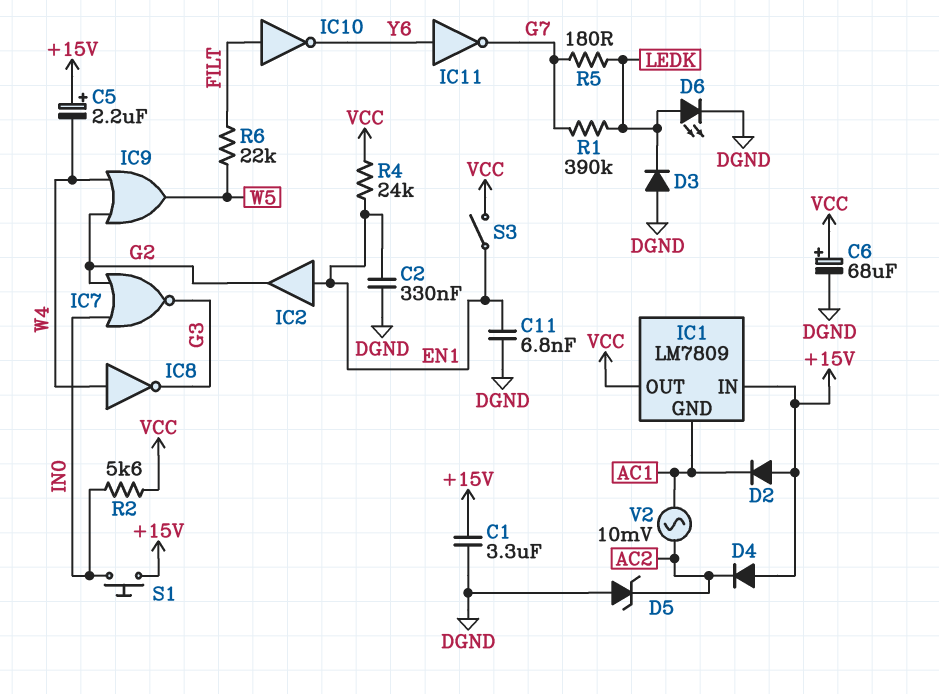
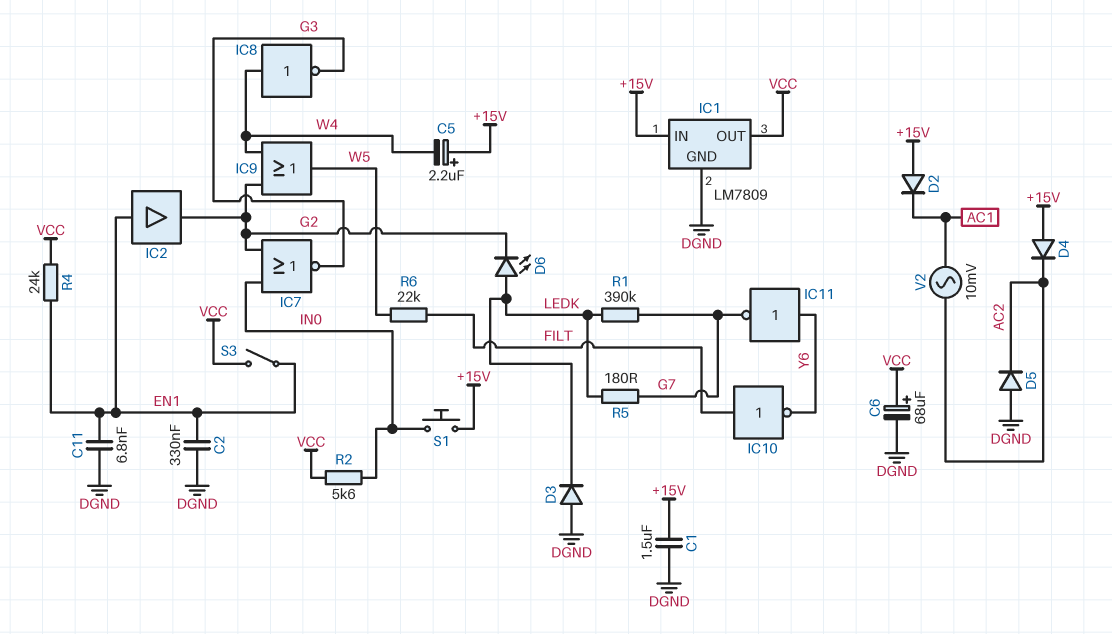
C1: 3.3uF (+15V, DGND) -> 1.5uF (+15V, DGND)
D5: zener (A DGND, K AC2) -> diode (A DGND, K AC2)
D6: LED (A LEDK, K DGND) -> LED (A LEDK, K G2)
IC1 pin GND: AC1 -> DGND

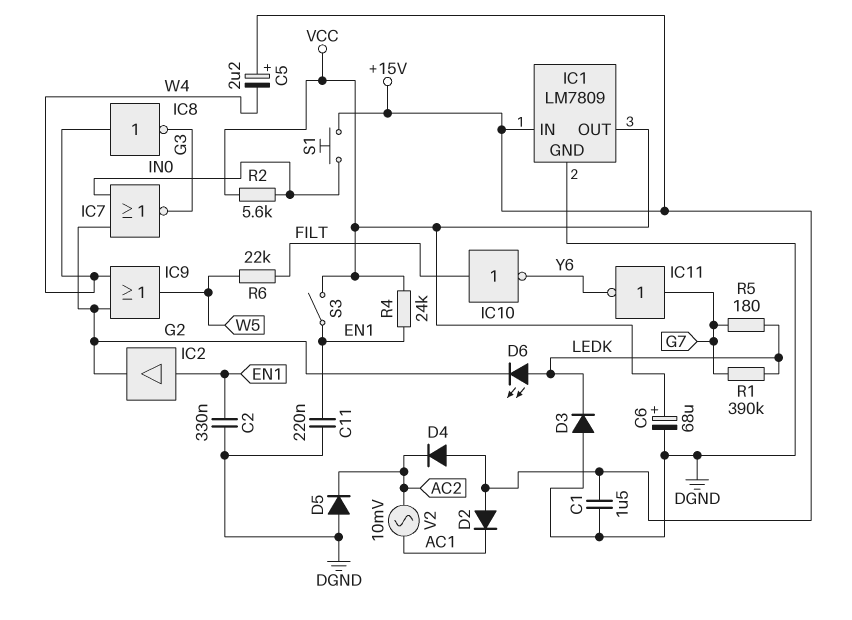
C11: 6.8nF (DGND, EN1) -> 220nF (DGND, EN1)
IC11: NOT (in Y6, out G7) -> NOT (in G7, out Y6)

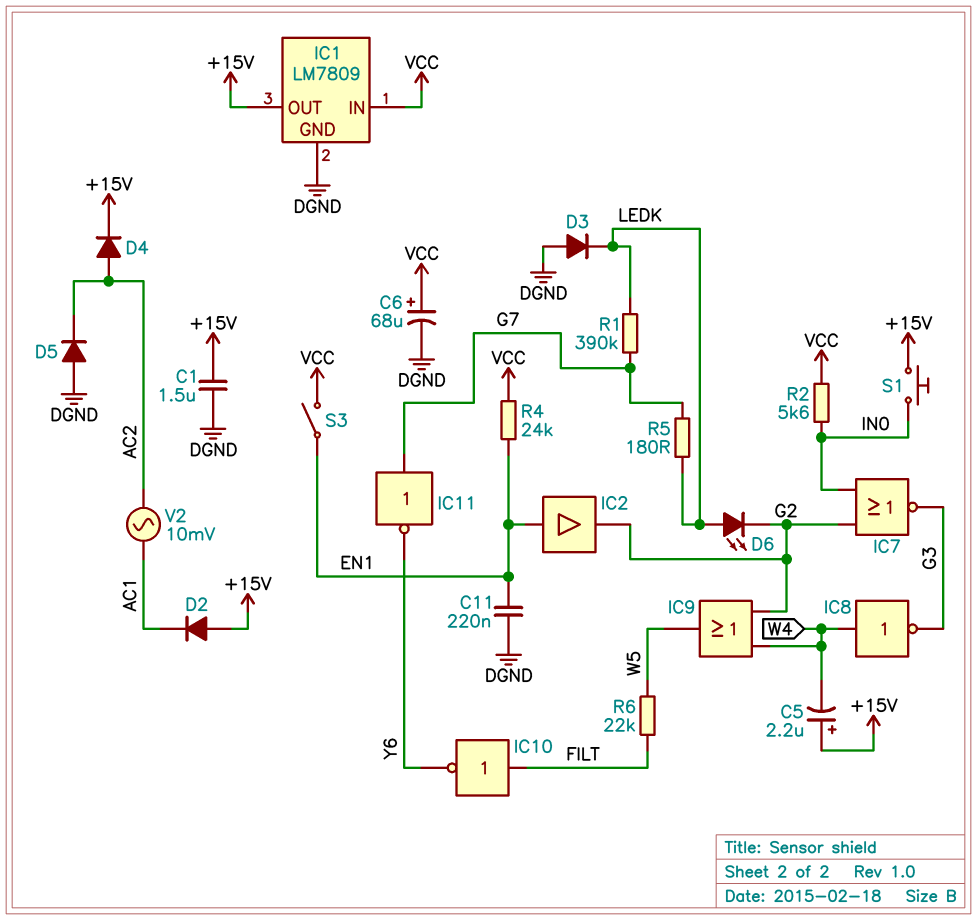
C2: 330nF (DGND, EN1) -> none
D4: diode (A +15V, K AC2) -> diode (A AC2, K +15V)
IC1 pin IN: +15V -> VCC
IC1 pin OUT: VCC -> +15V

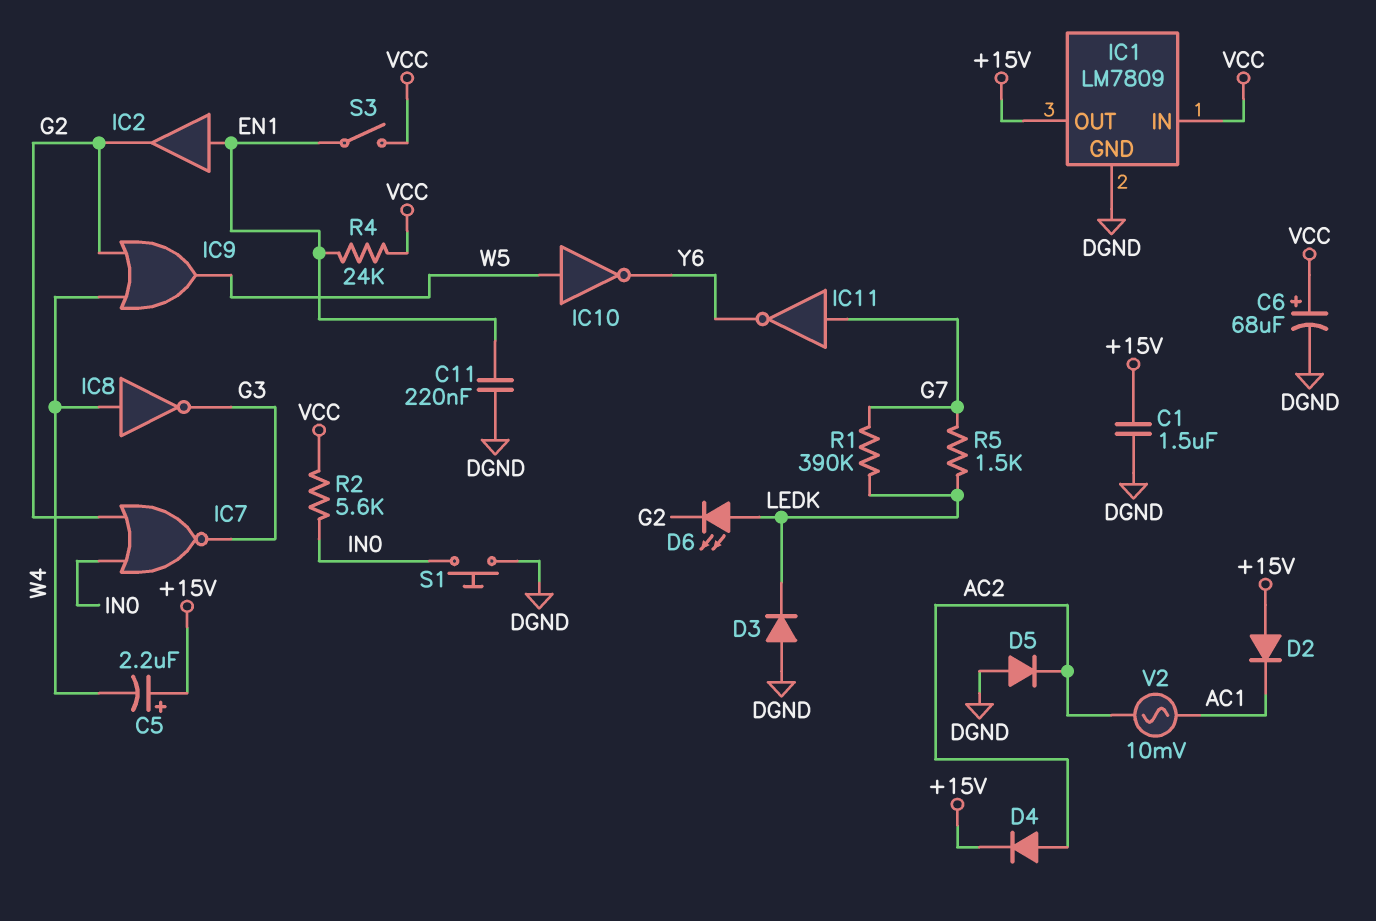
IC10: NOT (in FILT, out Y6) -> NOT (in W5, out Y6)
R5: 180 (G7, LEDK) -> 1.5k (G7, LEDK)
R6: 22k (FILT, W5) -> none
S1: button (+15V, IN0) -> button (DGND, IN0)

